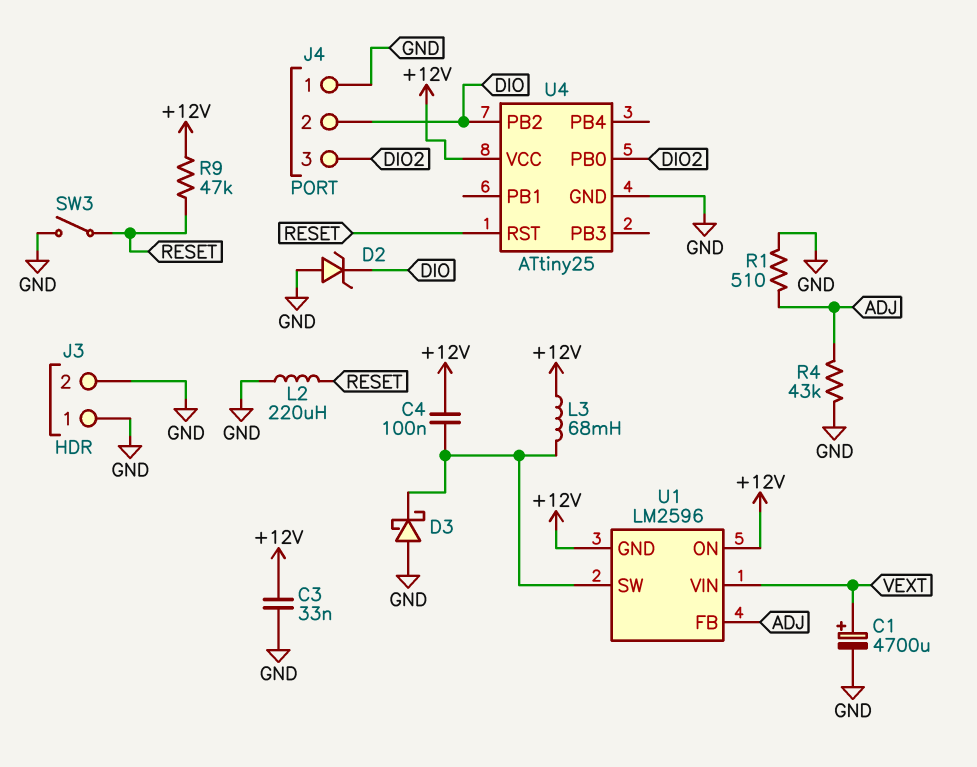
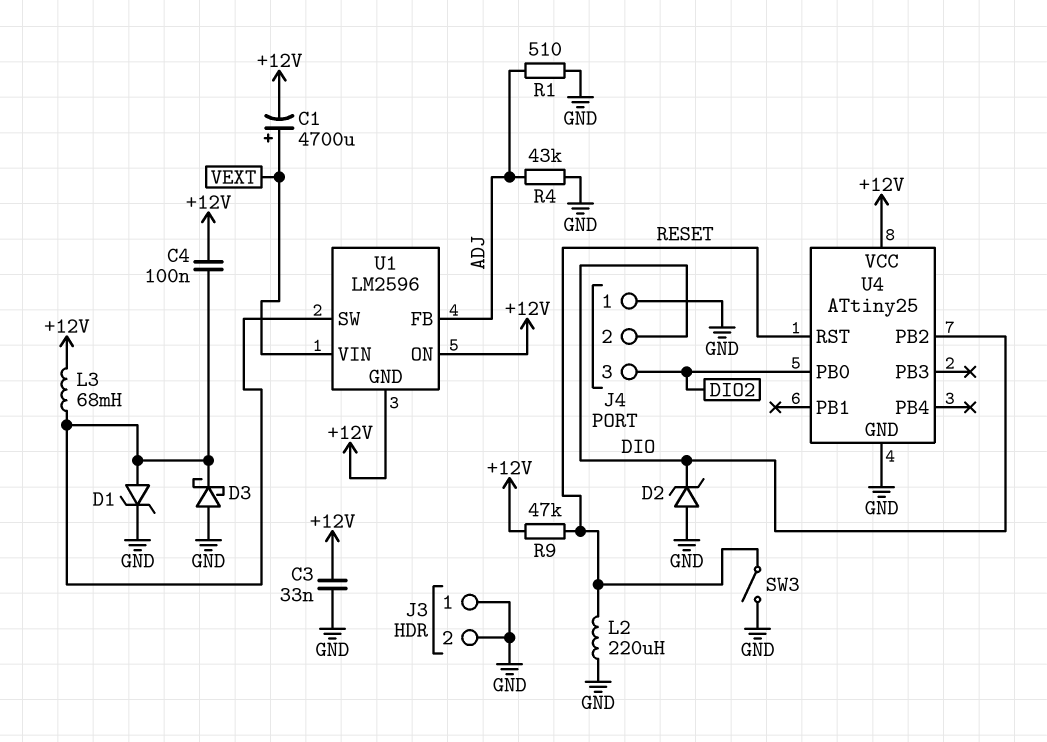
C1: 4700uF (plus VEXT, minus GND) -> 4700uF (plus VEXT, minus +12V)
D1: none -> zener (A U1/SW, K GND)

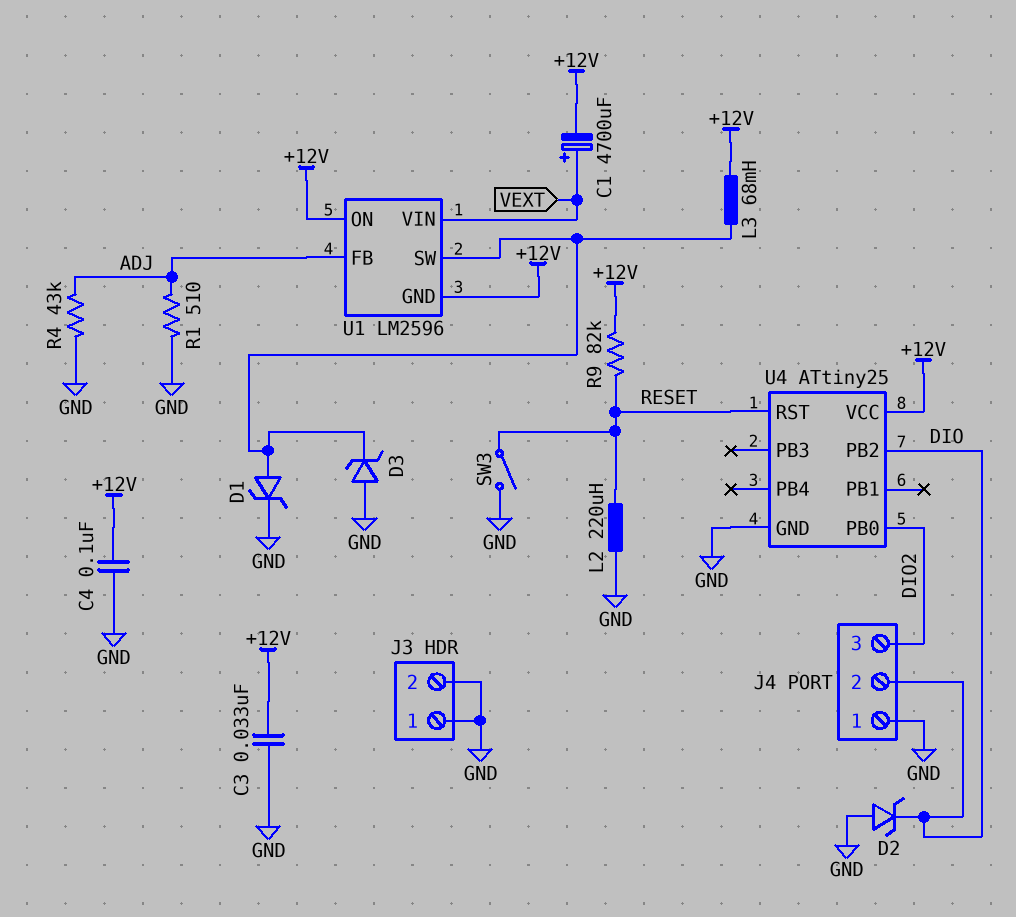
C4: 100nF (+12V, U1/SW) -> 100nF (+12V, GND)
D3: schottky (A GND, K U1/SW) -> zener (A GND, K U1/SW)
R9: 47k (+12V, RESET) -> 82k (+12V, RESET)

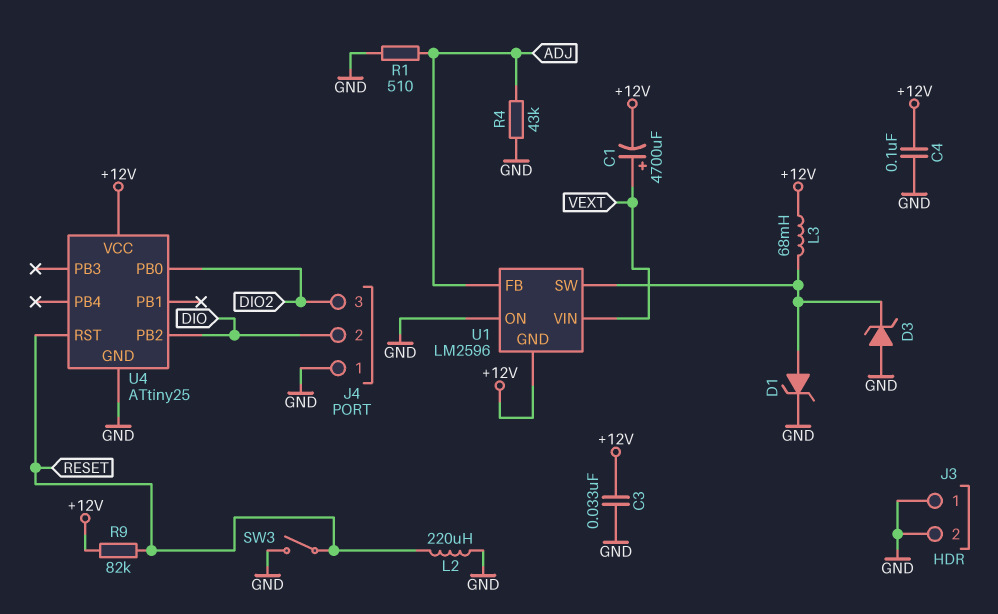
D2: zener (A GND, K DIO) -> none
U1 pin ON: +12V -> GND

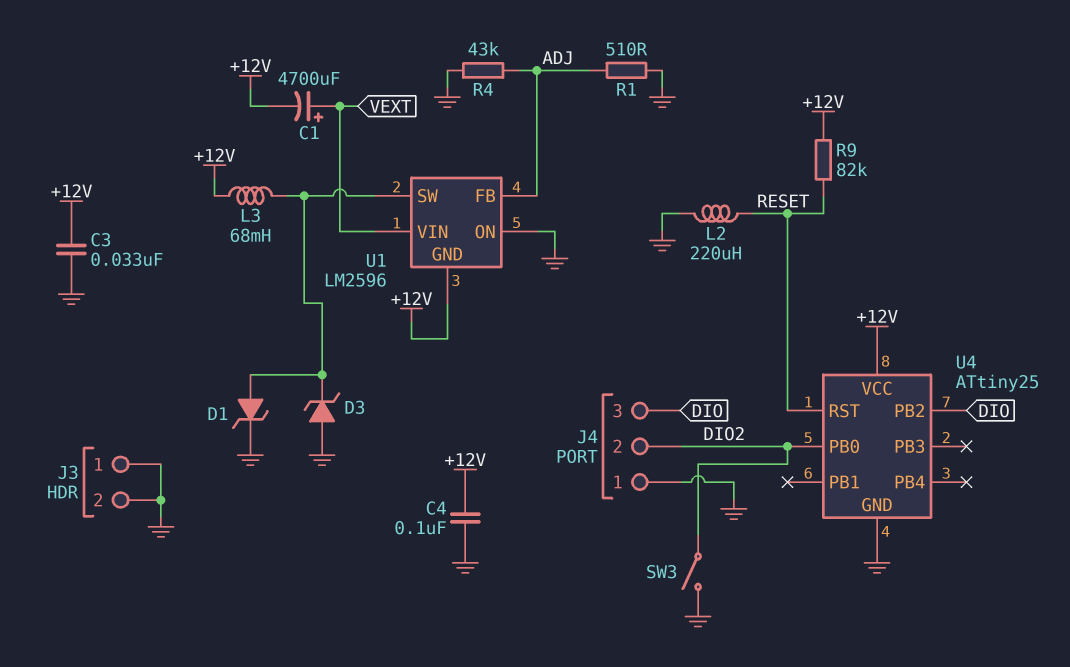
J4 pin 2: DIO -> DIO2
J4 pin 3: DIO2 -> DIO
SW3: switch (GND, RESET) -> switch (DIO2, GND)

